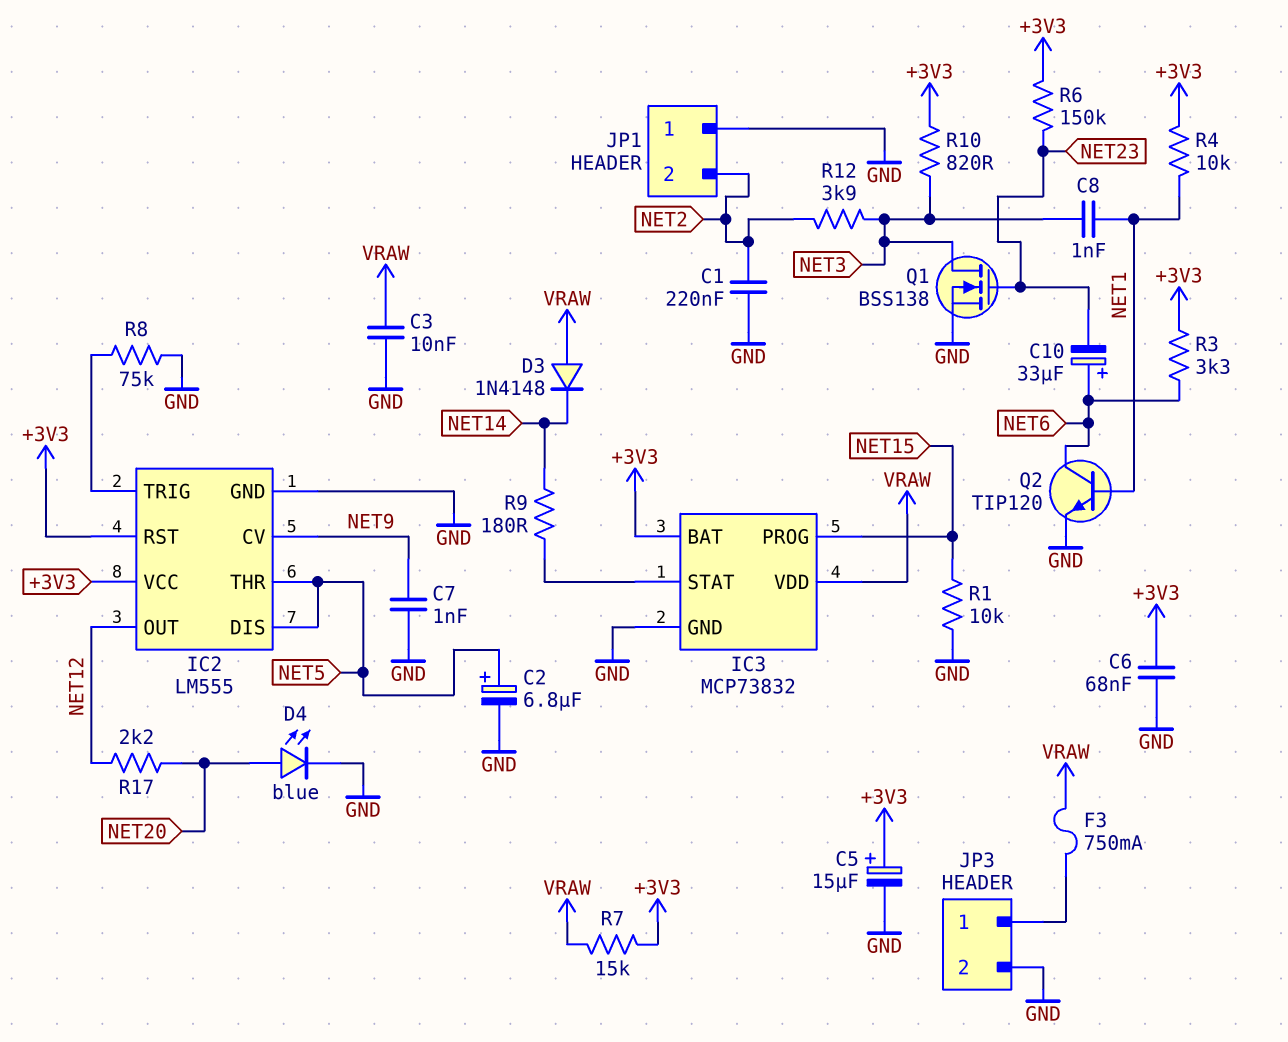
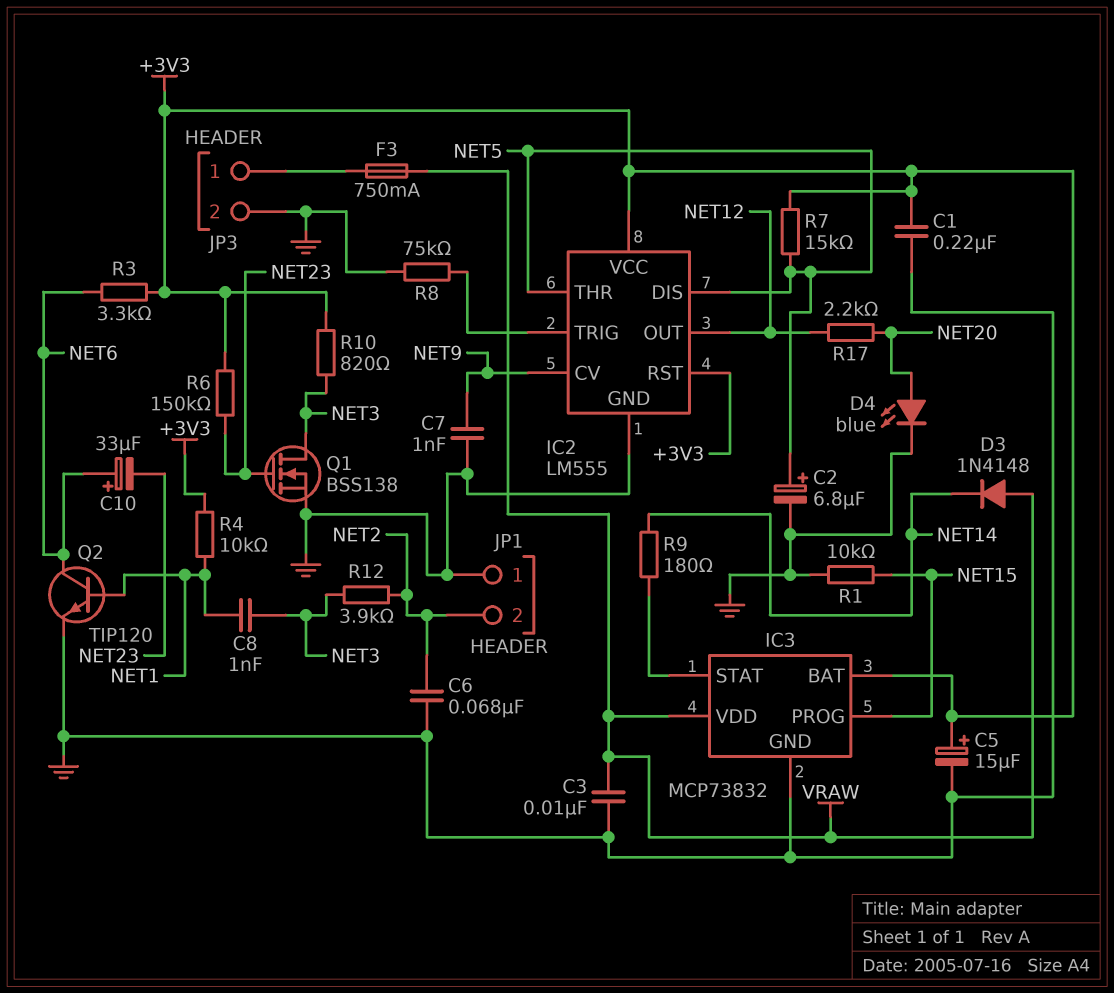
C1: 220nF (GND, NET2) -> 220nF (+3V3, GND)
C6: 68nF (+3V3, GND) -> 68nF (GND, NET2)
R7: 15k (+3V3, VRAW) -> 15k (+3V3, NET5)

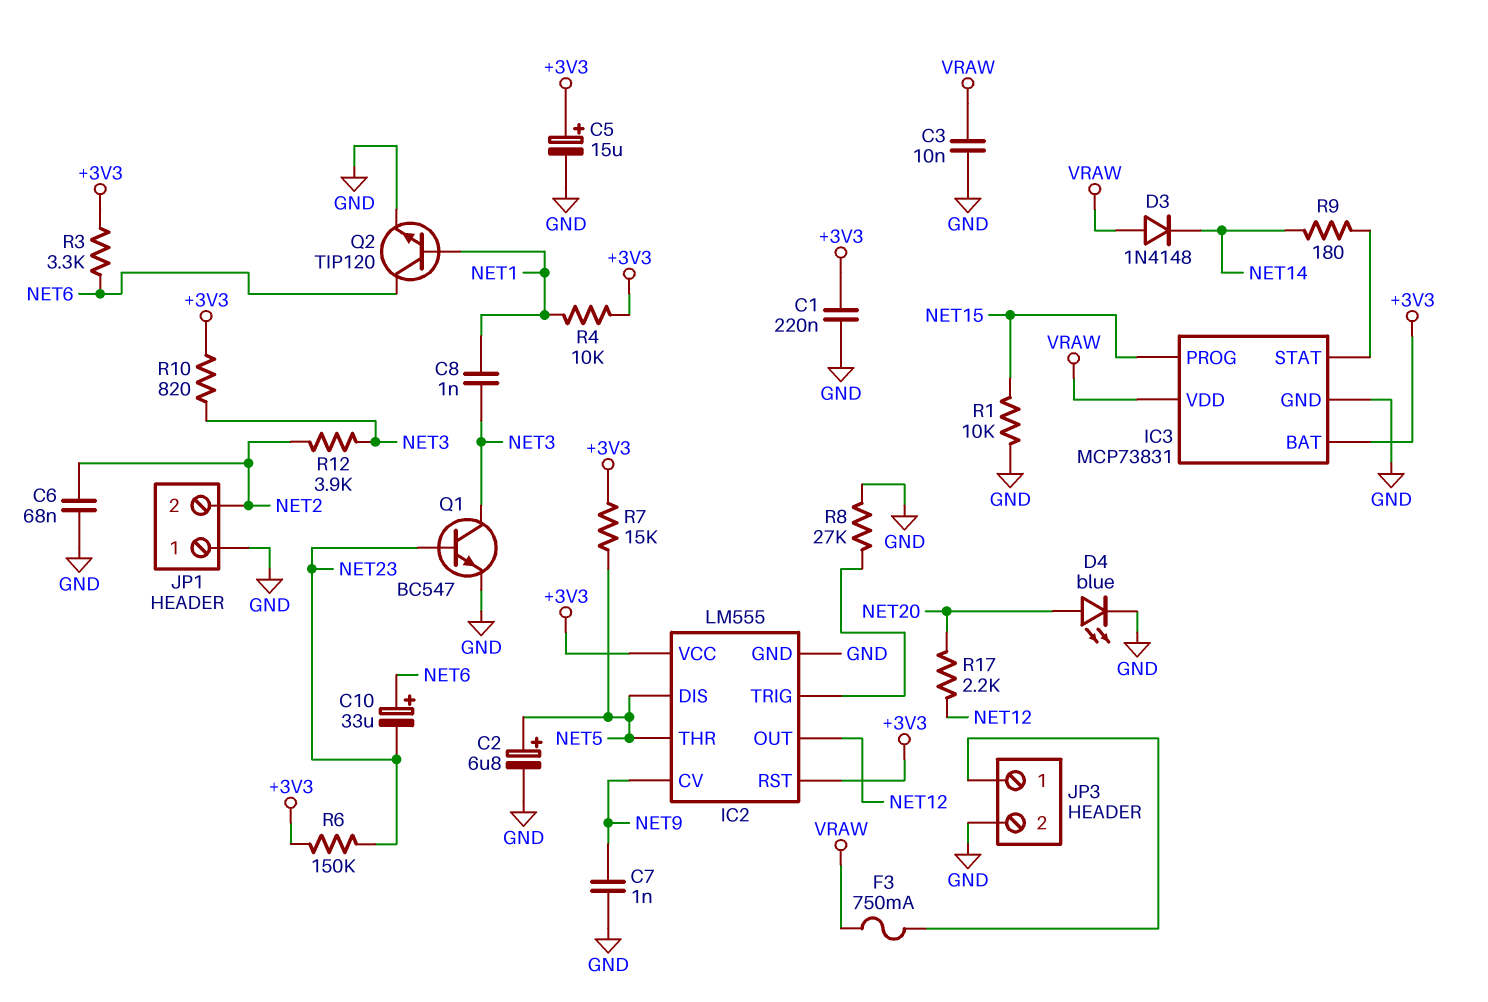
IC3: MCP73832 -> MCP73831
Q1: NMOS BSS138 (G NET23, D NET3, S GND) -> NPN BC547 (B NET23, C NET3, E GND)
R8: 75k (GND, IC2/TRIG) -> 27k (GND, IC2/TRIG)

